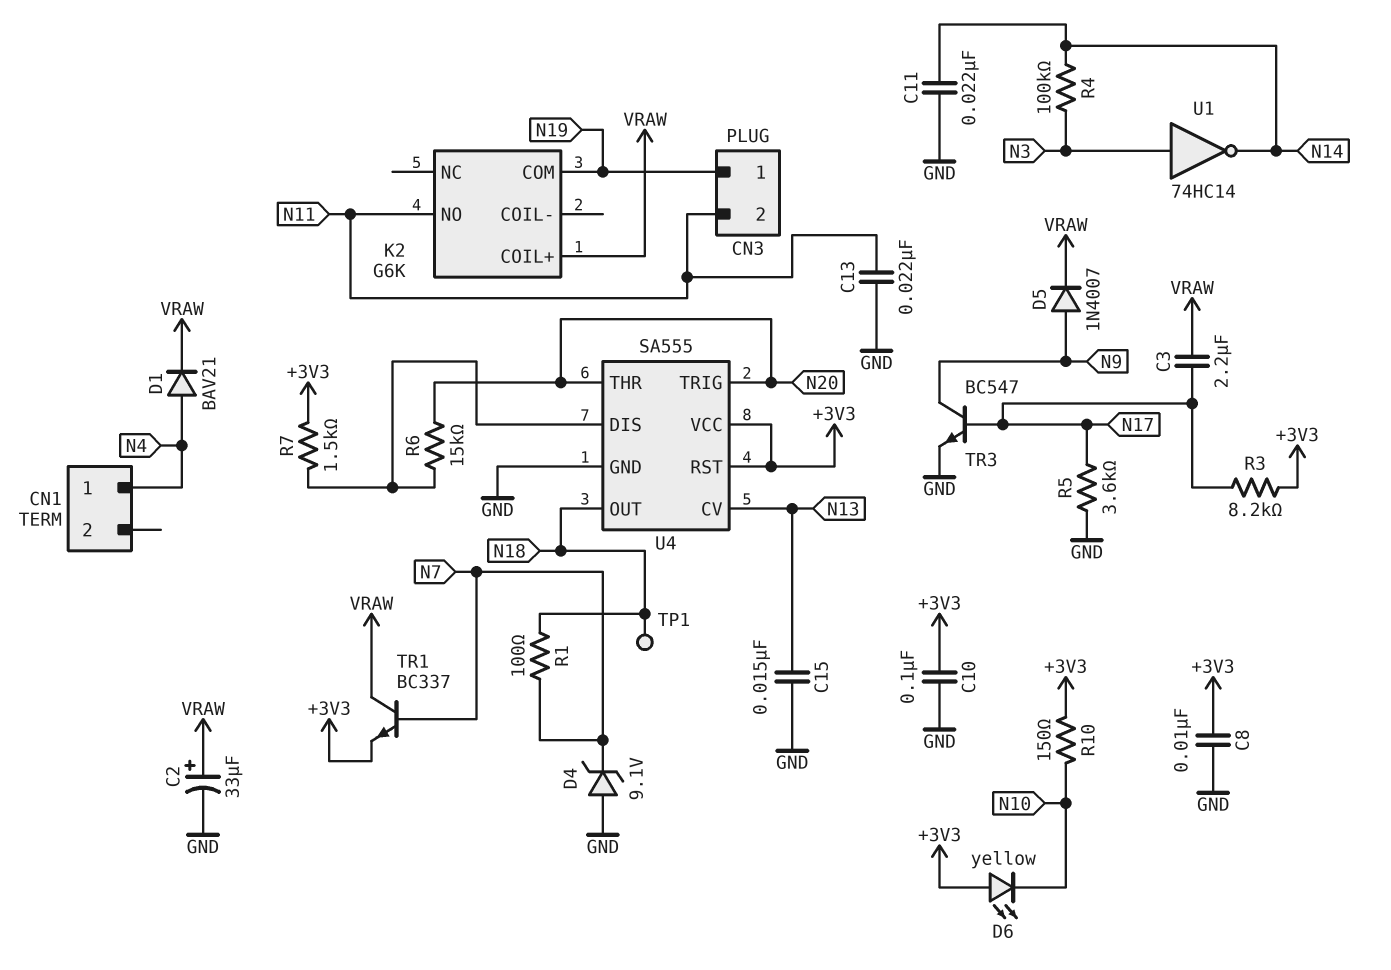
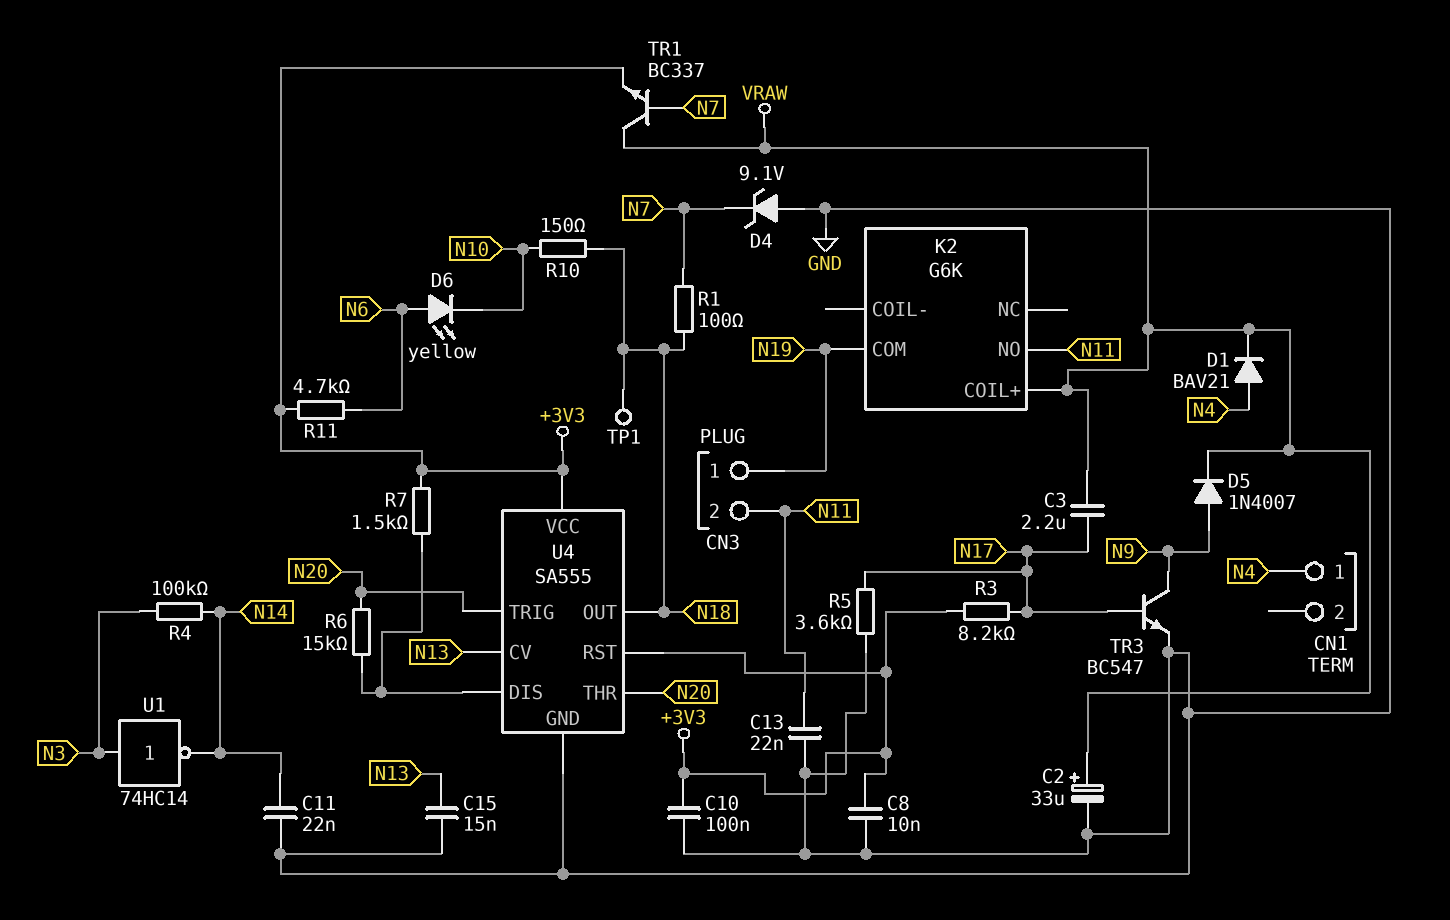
D6: LED yellow (A +3V3, K N10) -> LED yellow (A N6, K N10)
R10: 150 (+3V3, N10) -> 150 (N10, N18)
R11: none -> 4.7k (+3V3, N6)

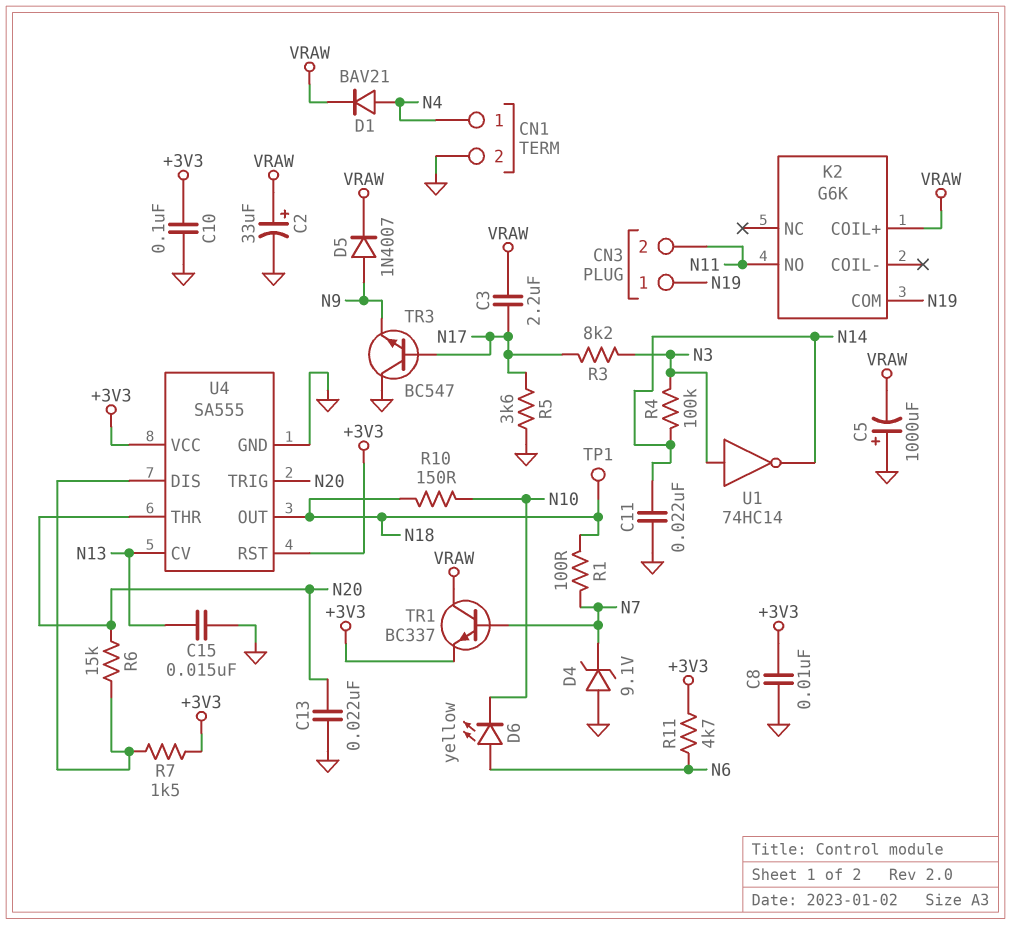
C5: none -> 1000uF (plus GND, minus VRAW)
C13: 22nF (GND, N11) -> 22nF (GND, N20)
CN1 pin 2: none -> GND
R3: 8.2k (+3V3, N17) -> 8.2k (N3, N17)
TR3: NPN BC547 (B N17, C N9, E GND) -> NPN BC547 (B N17, C GND, E N9)

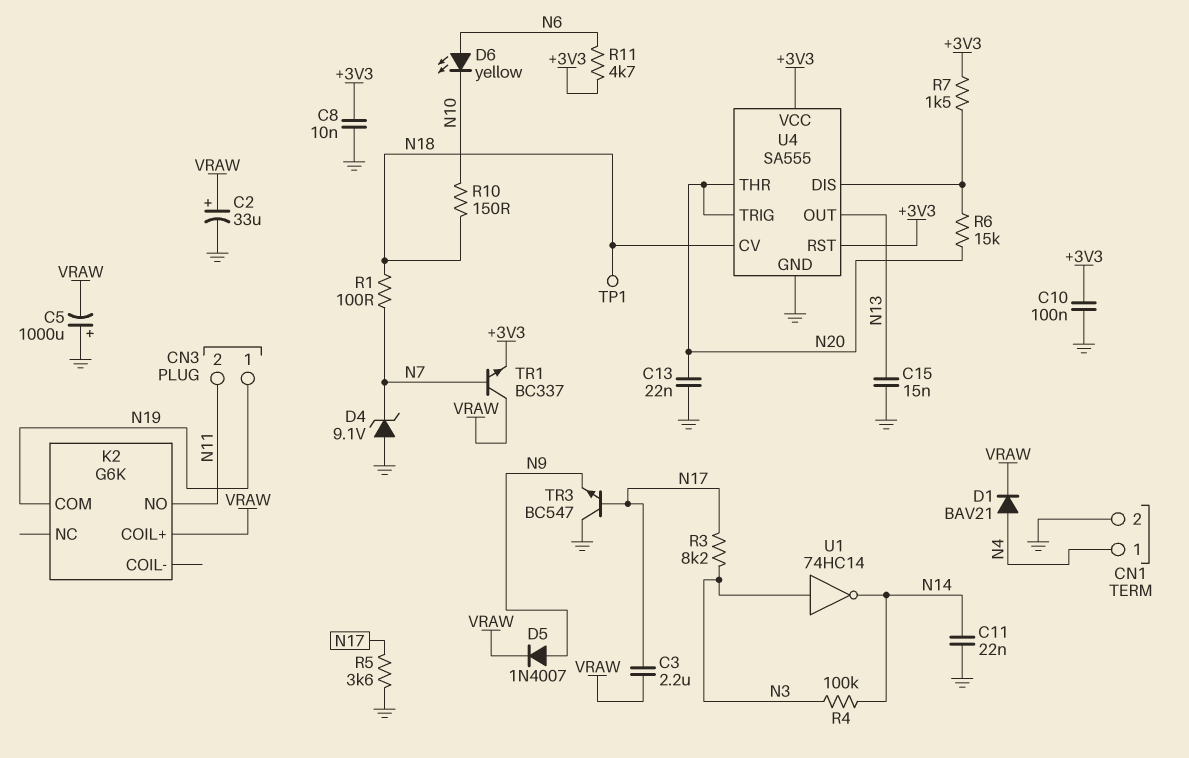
U4 pin CV: N13 -> N18
U4 pin OUT: N18 -> N13

